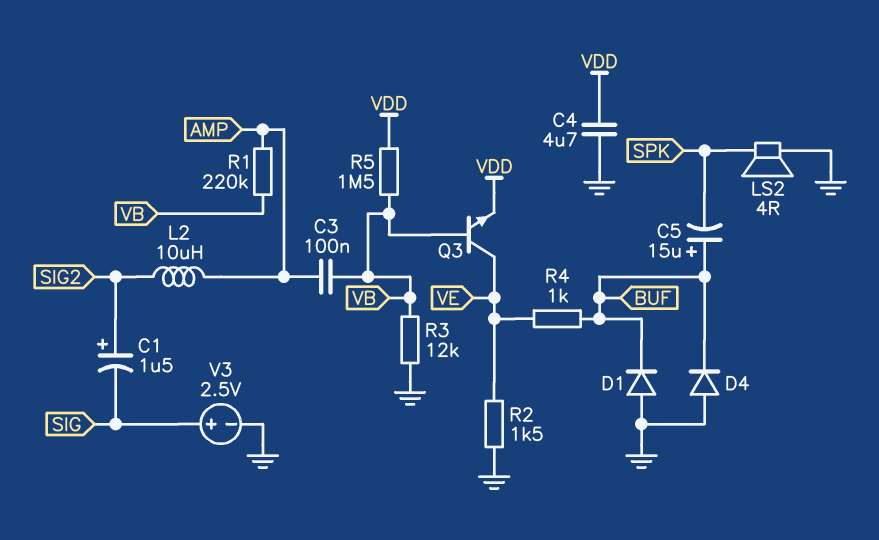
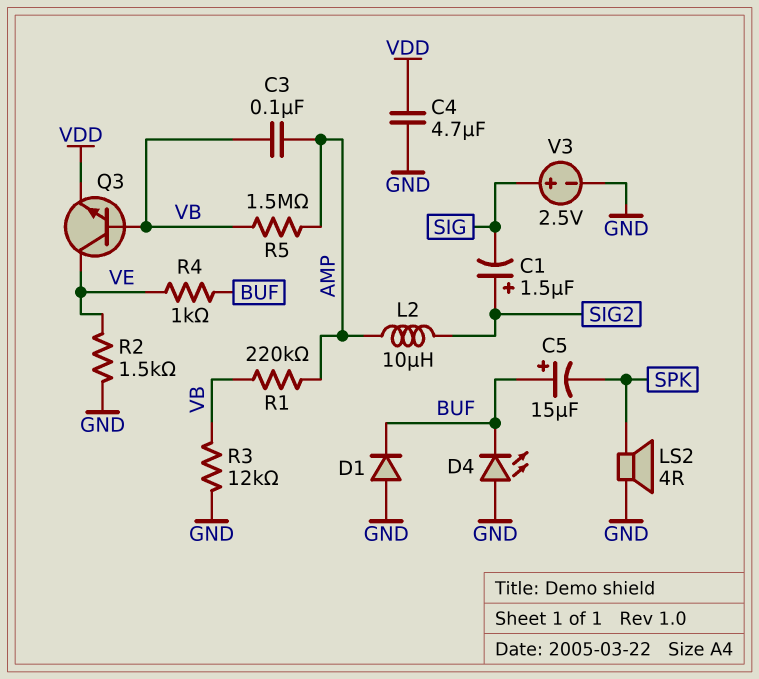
D4: diode (A GND, K BUF) -> LED (A GND, K BUF)
R5: 1.5M (VB, VDD) -> 1.5M (AMP, VB)

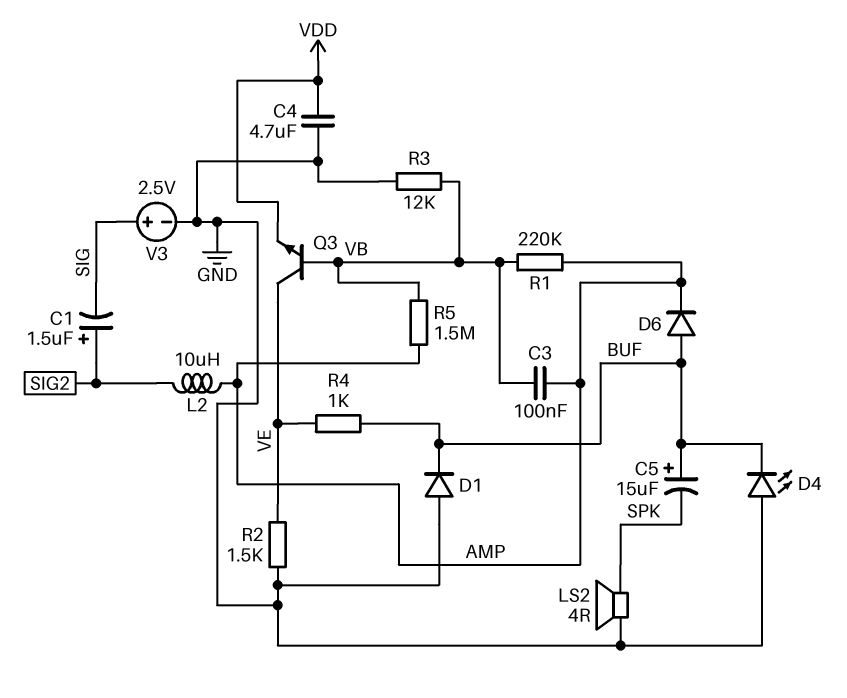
D6: none -> diode (A BUF, K AMP)

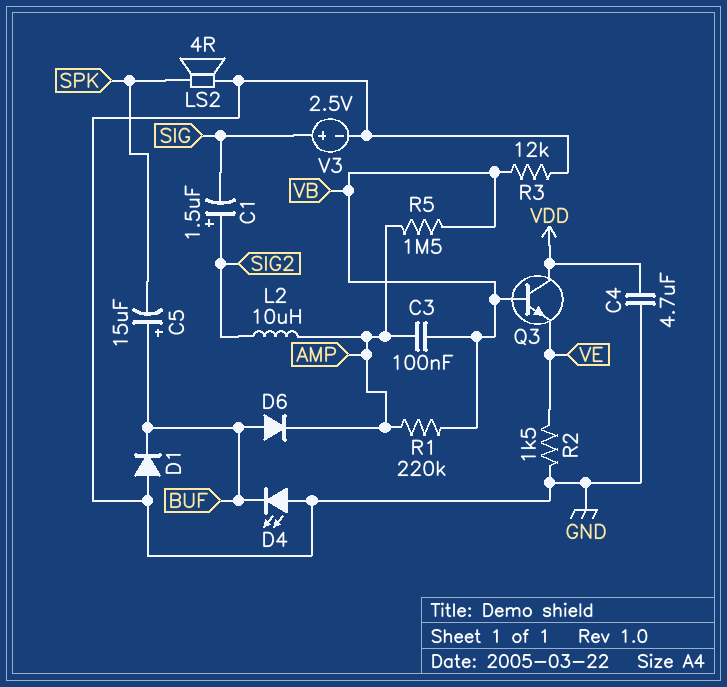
Q3: NPN (B VB, C VE, E VDD) -> NPN (B VB, C VDD, E VE)
R4: 1k (BUF, VE) -> none

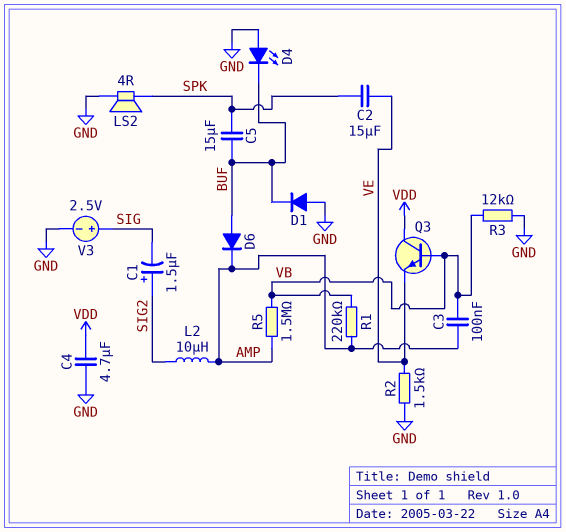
C2: none -> 15uF (SPK, VE)
C5: 15uF (plus BUF, minus SPK) -> 15uF (BUF, SPK)

